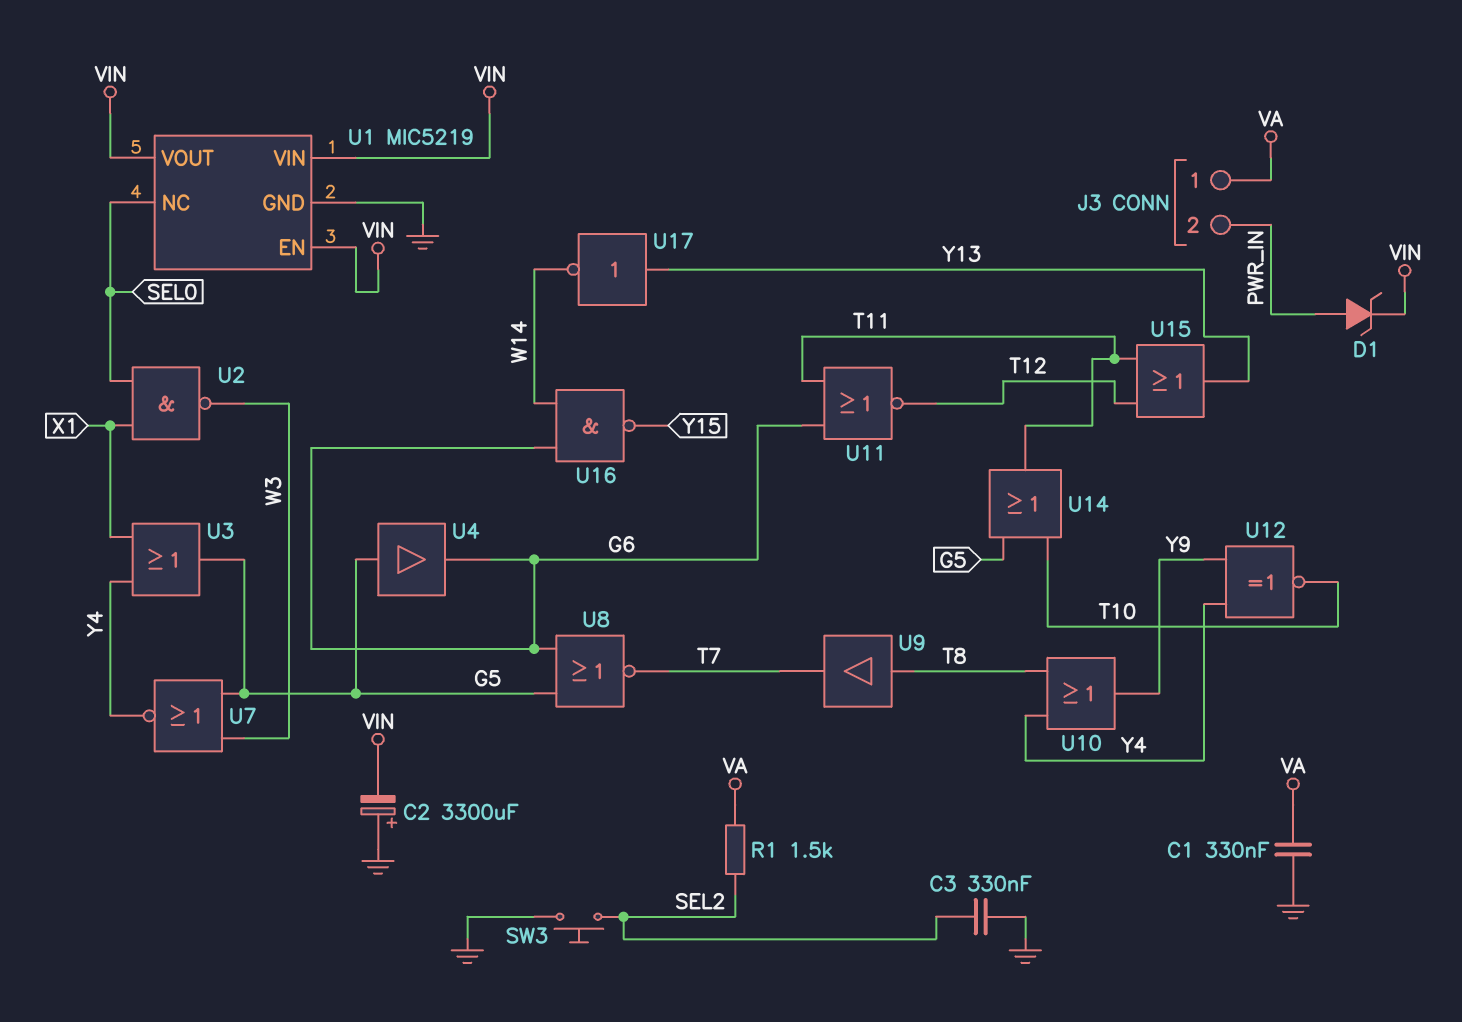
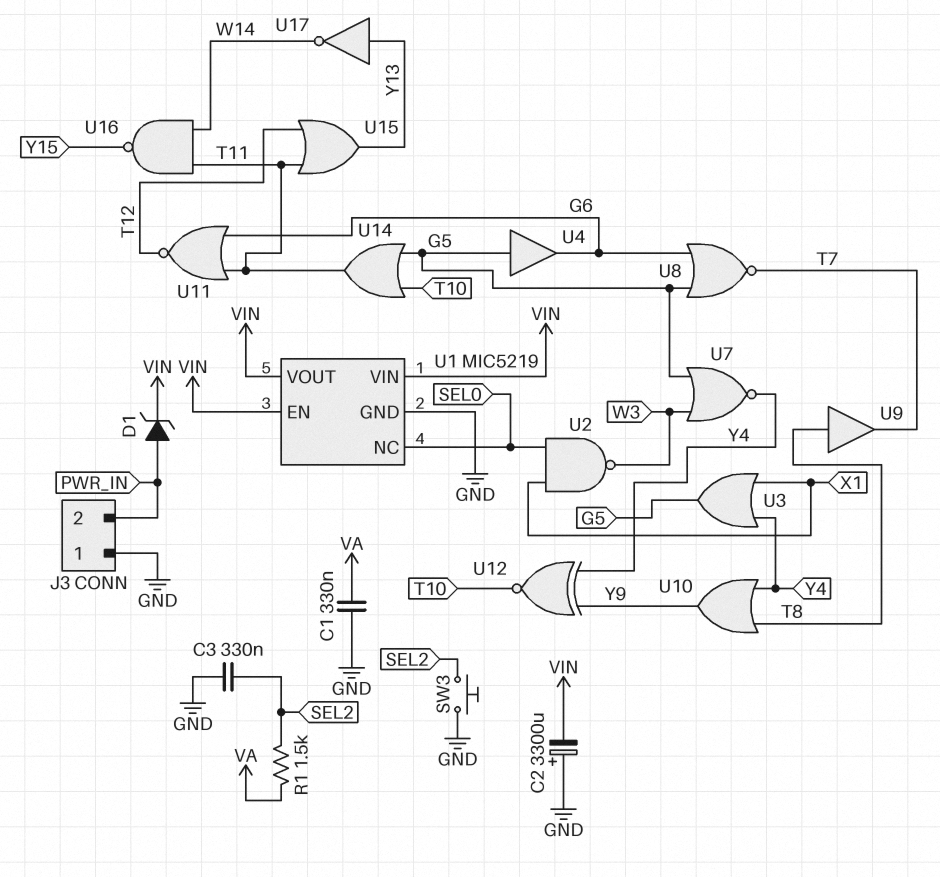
J3 pin 1: VA -> GND
U16: NAND (in G6, in W14, out Y15) -> NAND (in T11, in W14, out Y15)

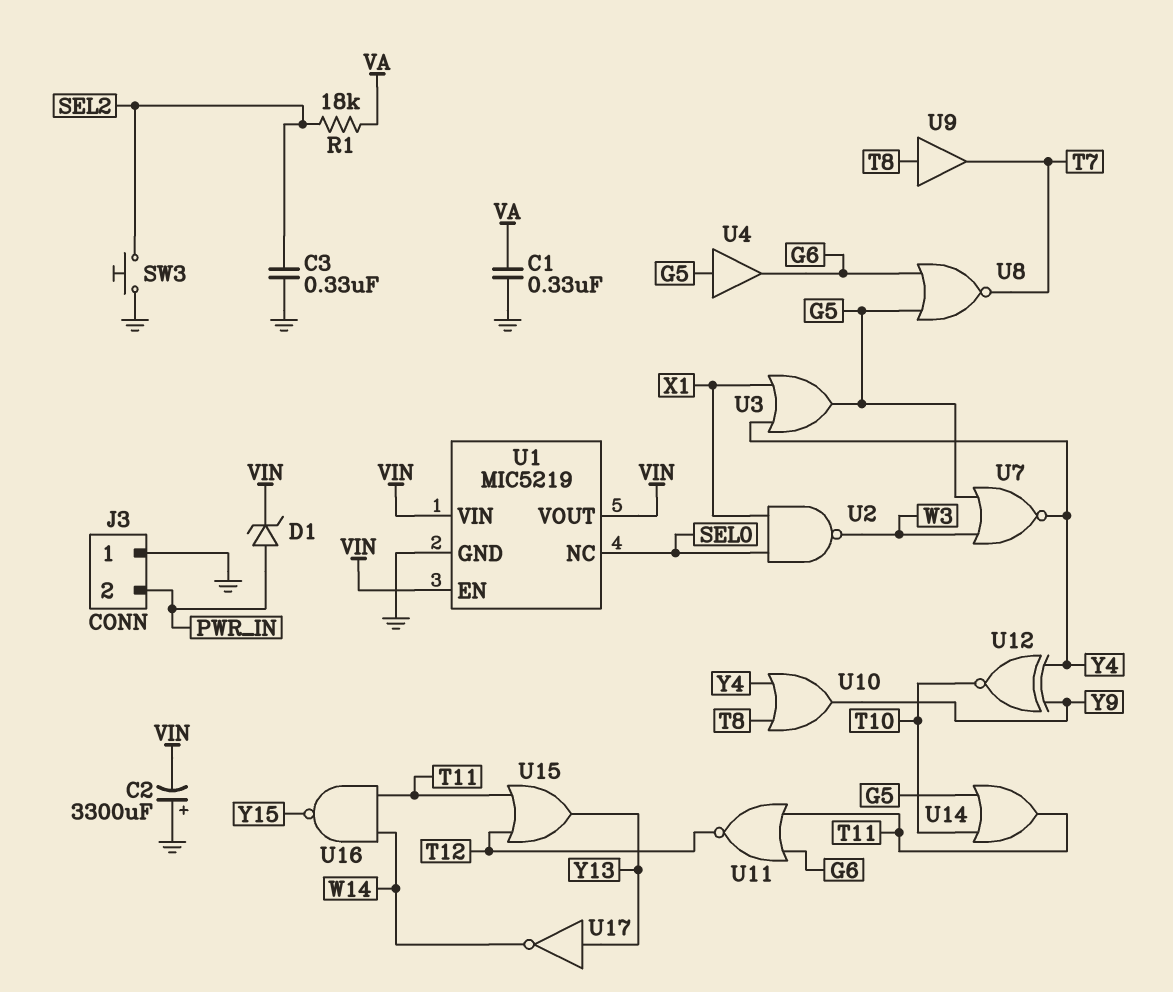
R1: 1.5k (SEL2, VA) -> 18k (SEL2, VA)

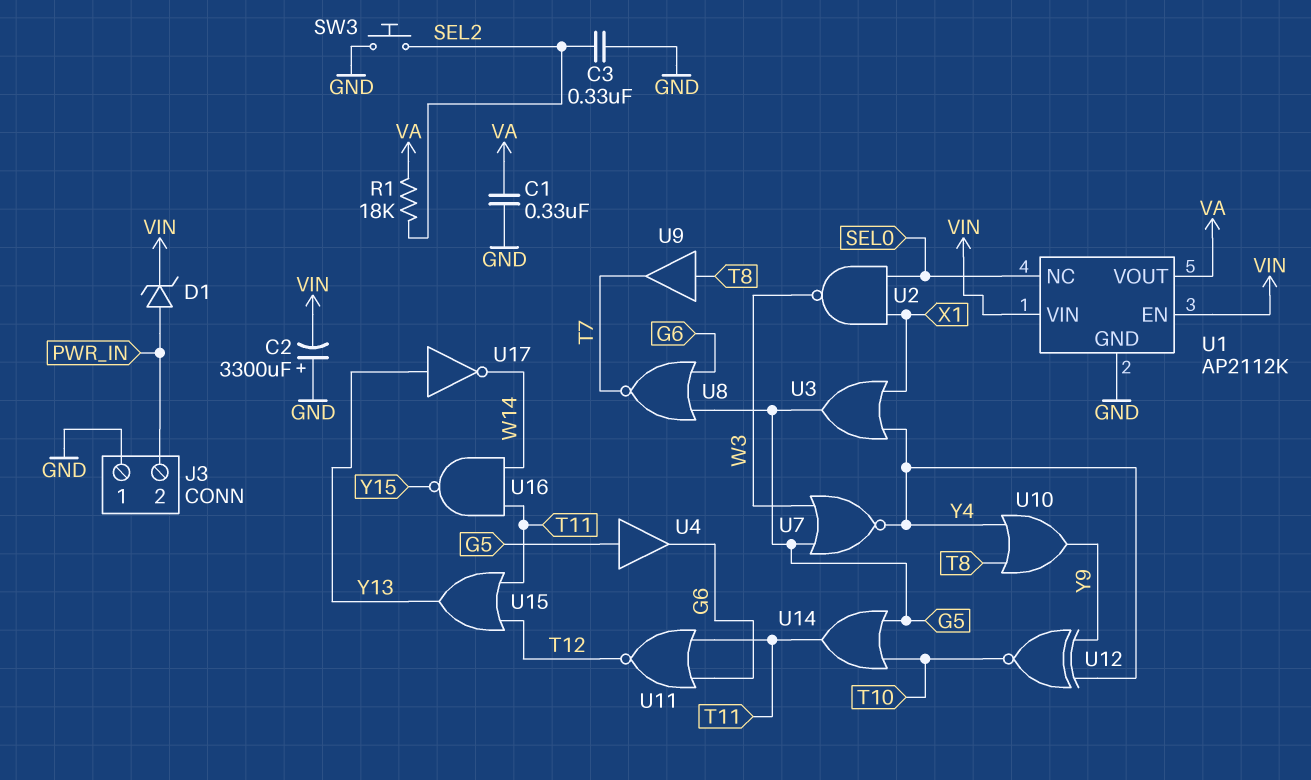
U1: MIC5219 -> AP2112K
U1 pin VOUT: VIN -> VA

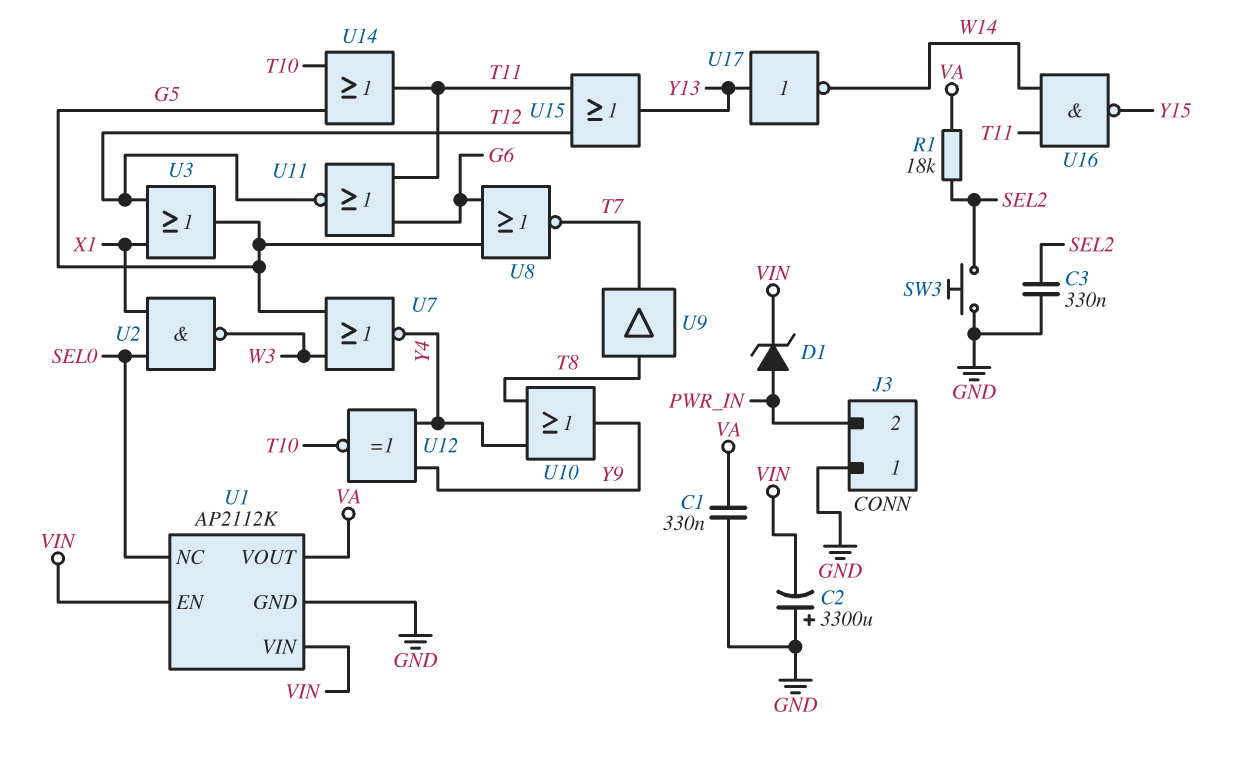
U3: OR (in X1, in Y4, out G5) -> OR (in T12, in X1, out G5)
U4: buffer (in G5, out G6) -> none

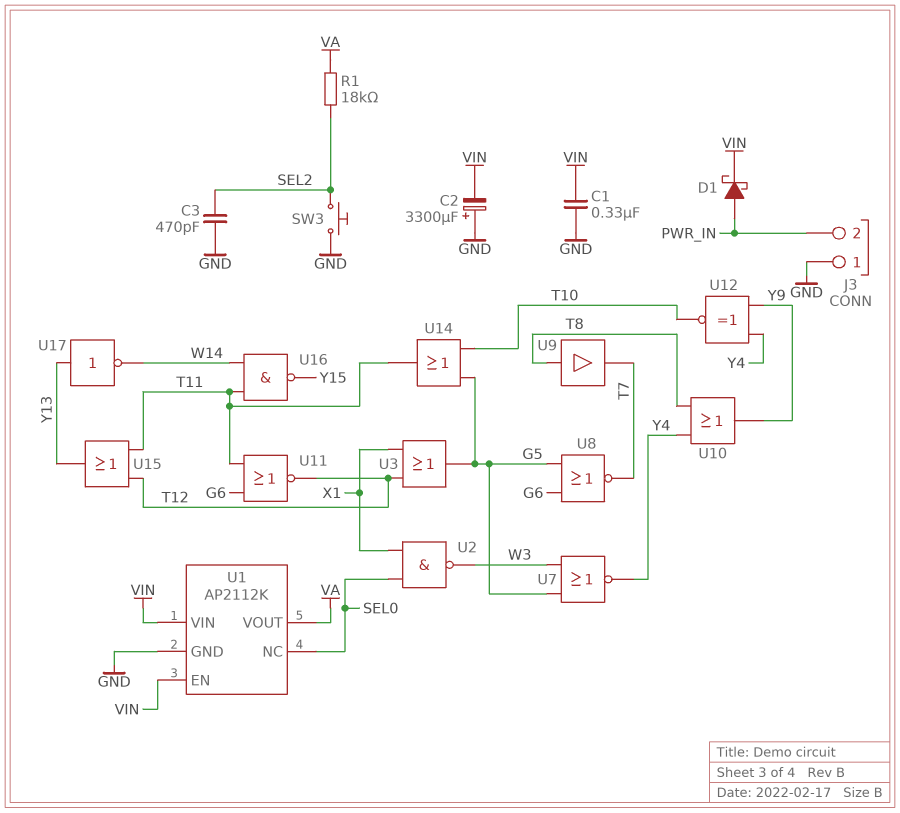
C1: 330nF (GND, VA) -> 330nF (GND, VIN)
C3: 330nF (GND, SEL2) -> 470pF (GND, SEL2)
D1: zener (A PWR_IN, K VIN) -> schottky (A PWR_IN, K VIN)

